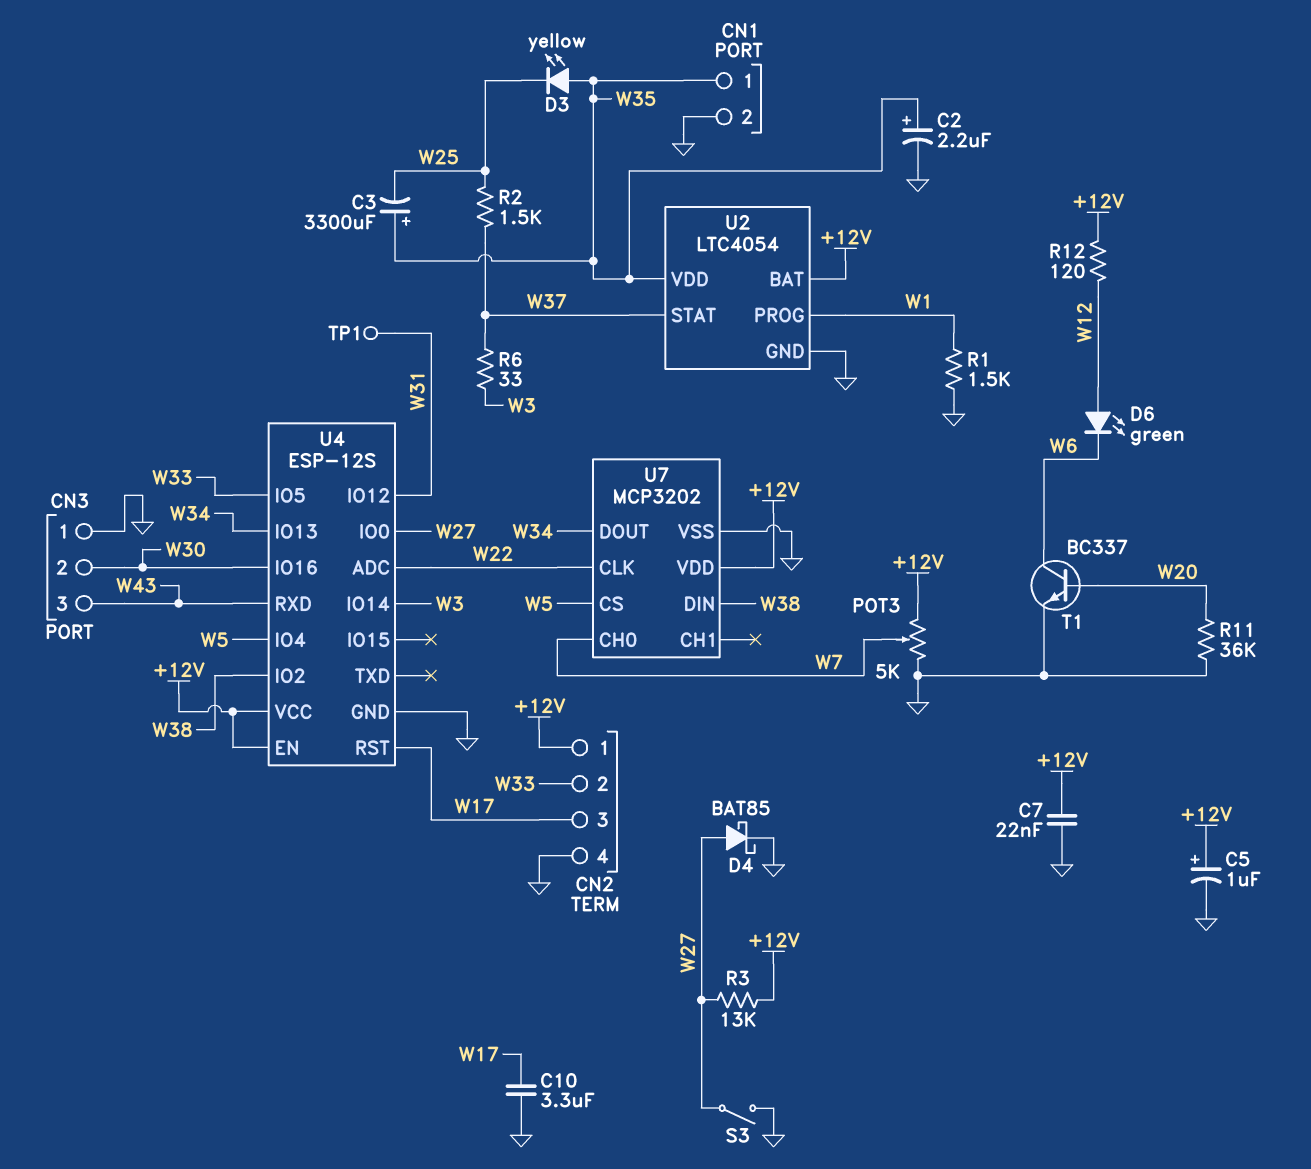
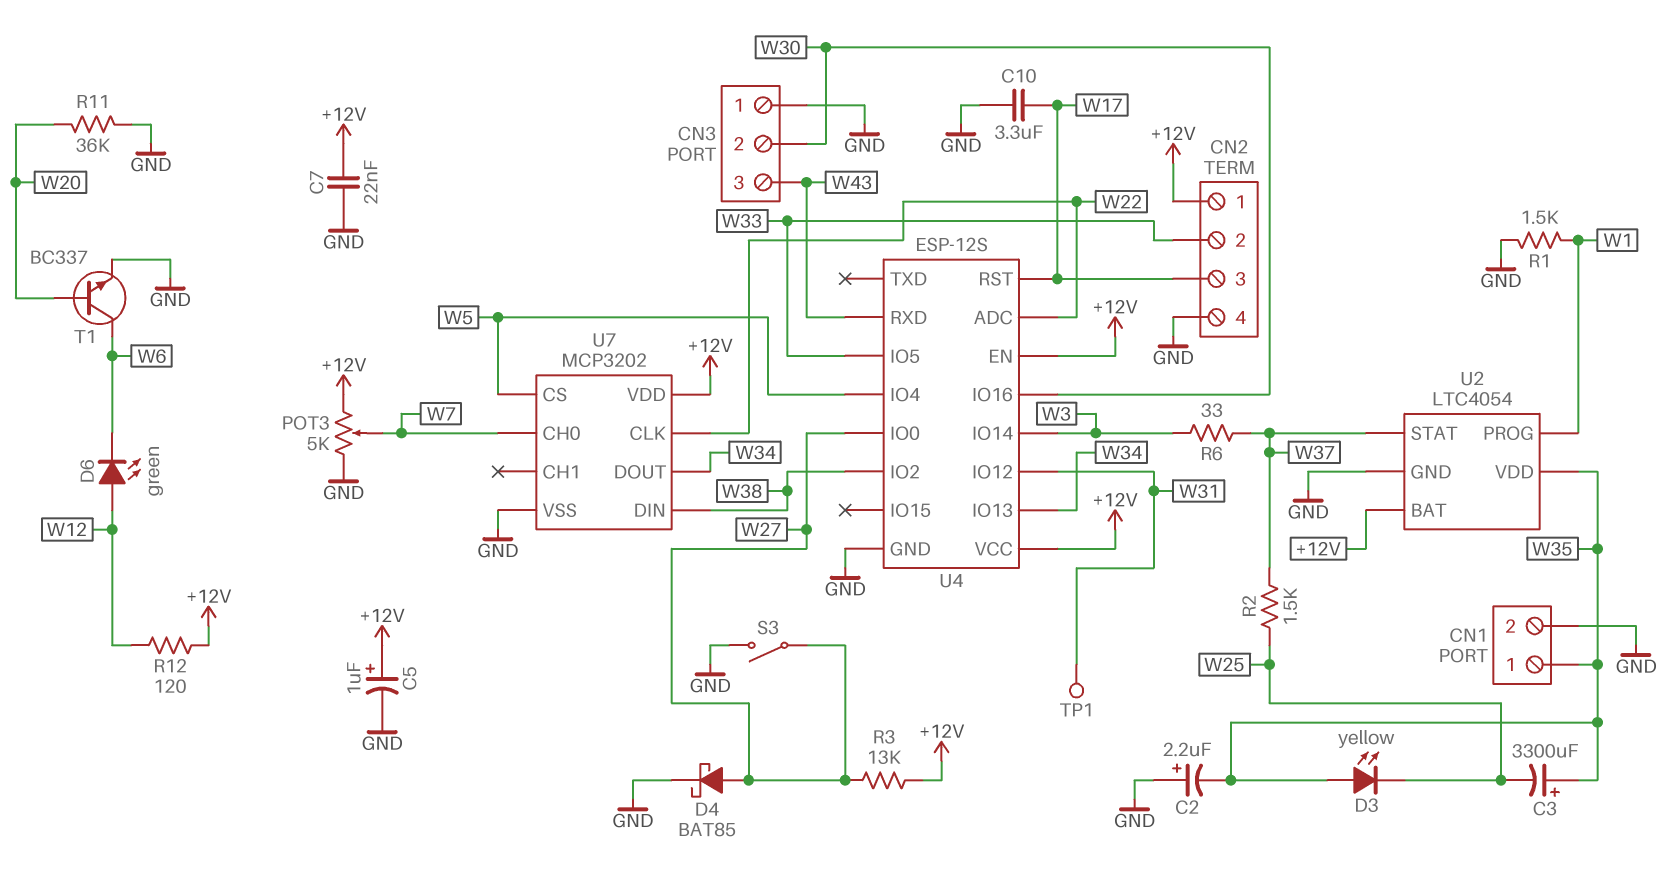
C2: 2.2uF (plus W35, minus GND) -> 2.2uF (plus GND, minus W35)

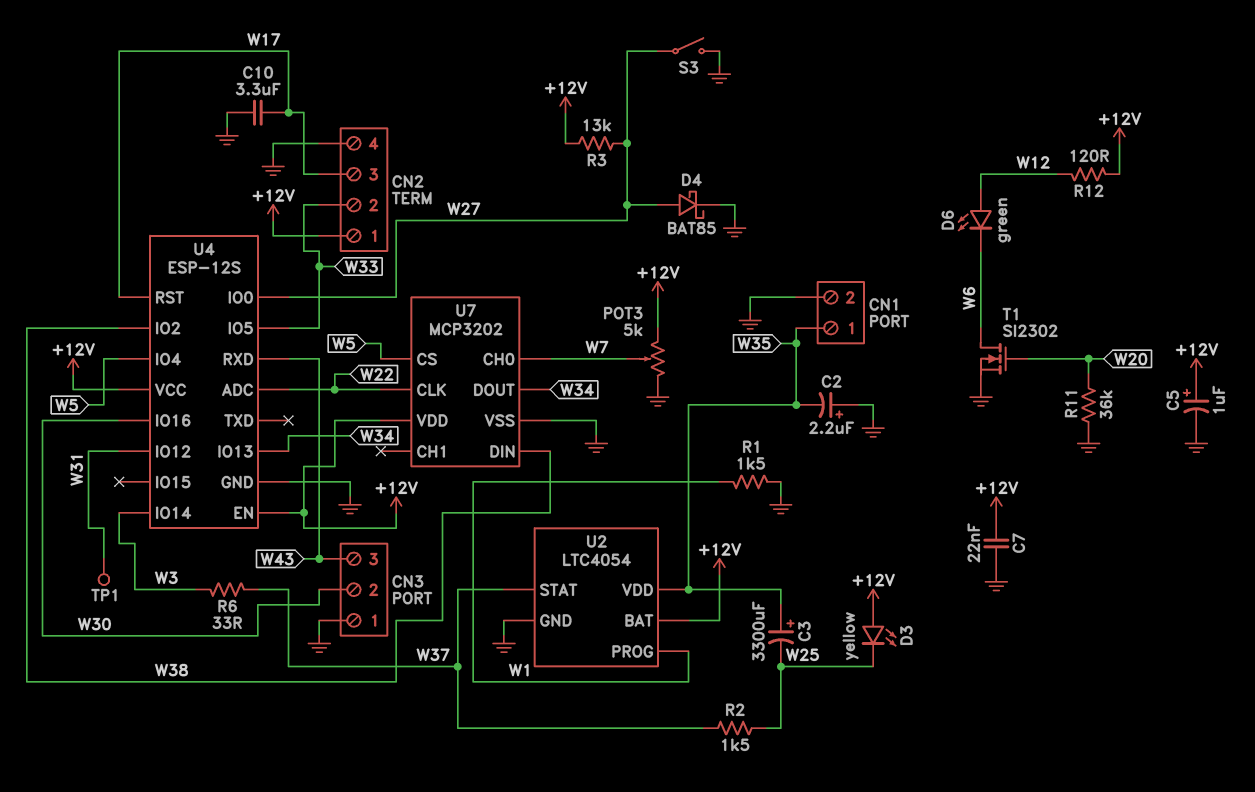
D3: LED yellow (A W35, K W25) -> LED yellow (A +12V, K W25)
T1: NPN BC337 (B W20, C W6, E GND) -> NMOS SI2302 (G W20, D W6, S GND)

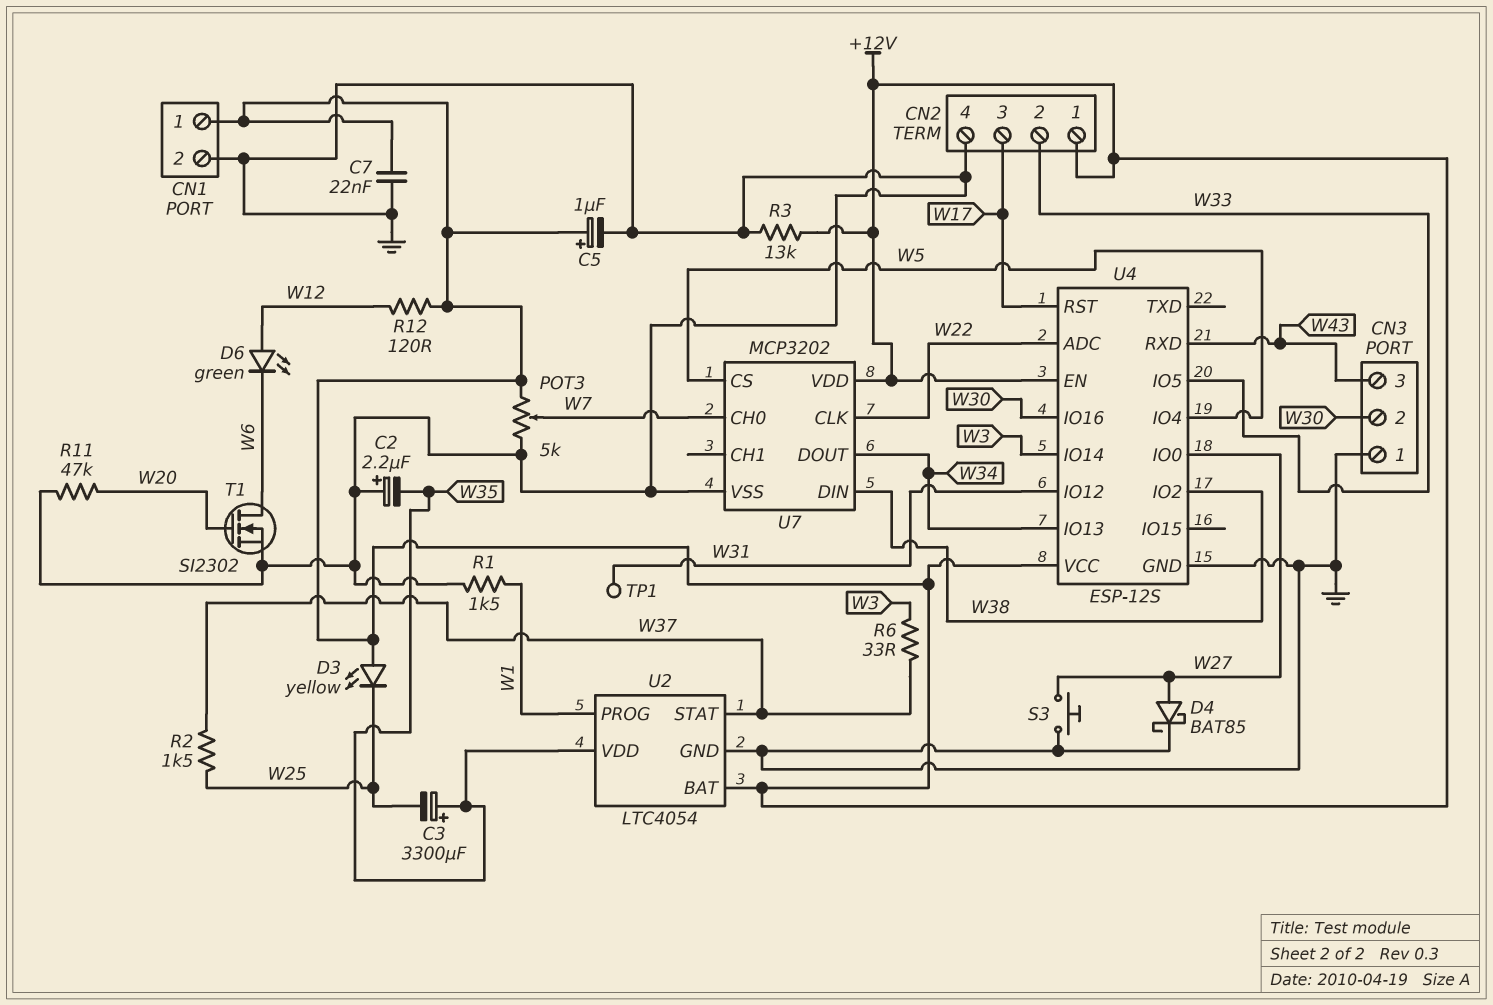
C10: 3.3uF (GND, W17) -> none
CN1 pin 1: W35 -> +12V
R3: 13k (+12V, W27) -> 13k (+12V, GND)
R11: 36k (GND, W20) -> 47k (GND, W20)
S3: switch (GND, W27) -> button (GND, W27)

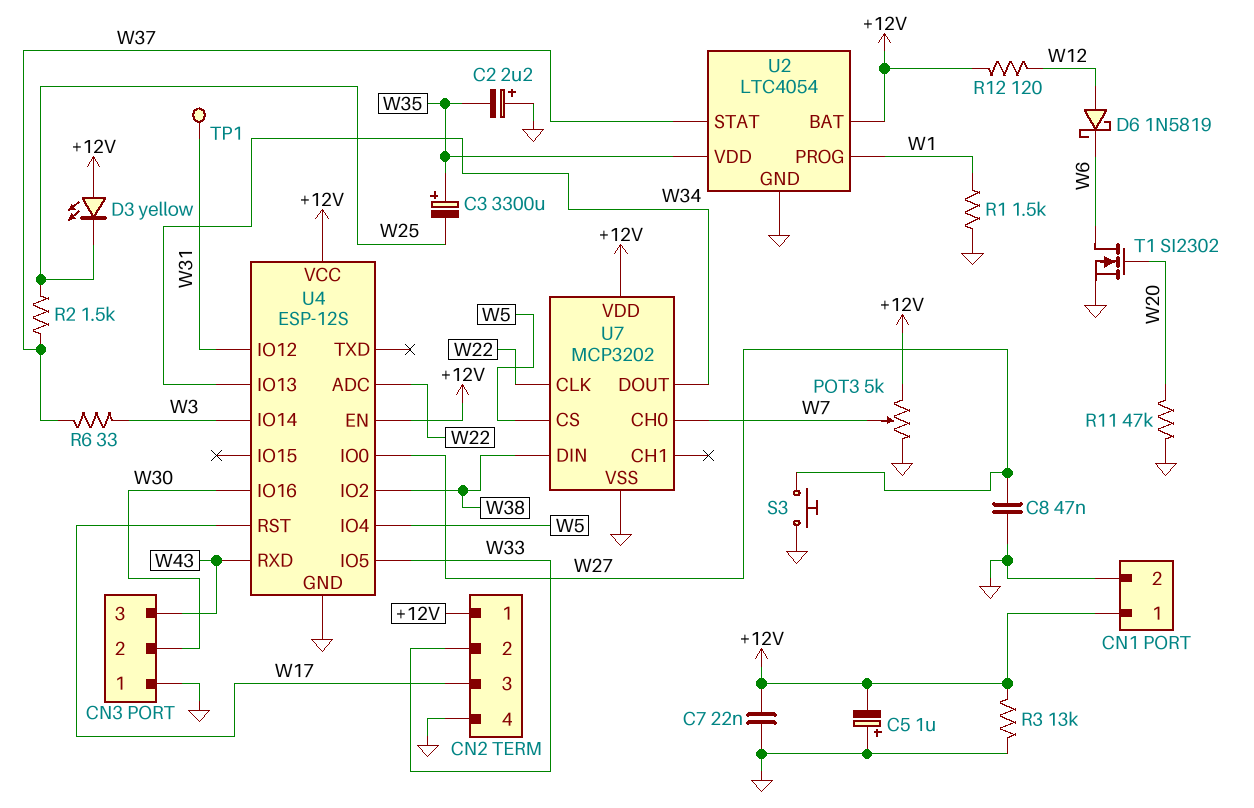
C5: 1uF (plus +12V, minus GND) -> 1uF (plus GND, minus +12V)
C8: none -> 47nF (GND, W27)
D4: schottky BAT85 (A W27, K GND) -> none
D6: LED green (A W12, K W6) -> schottky 1N5819 (A W12, K W6)

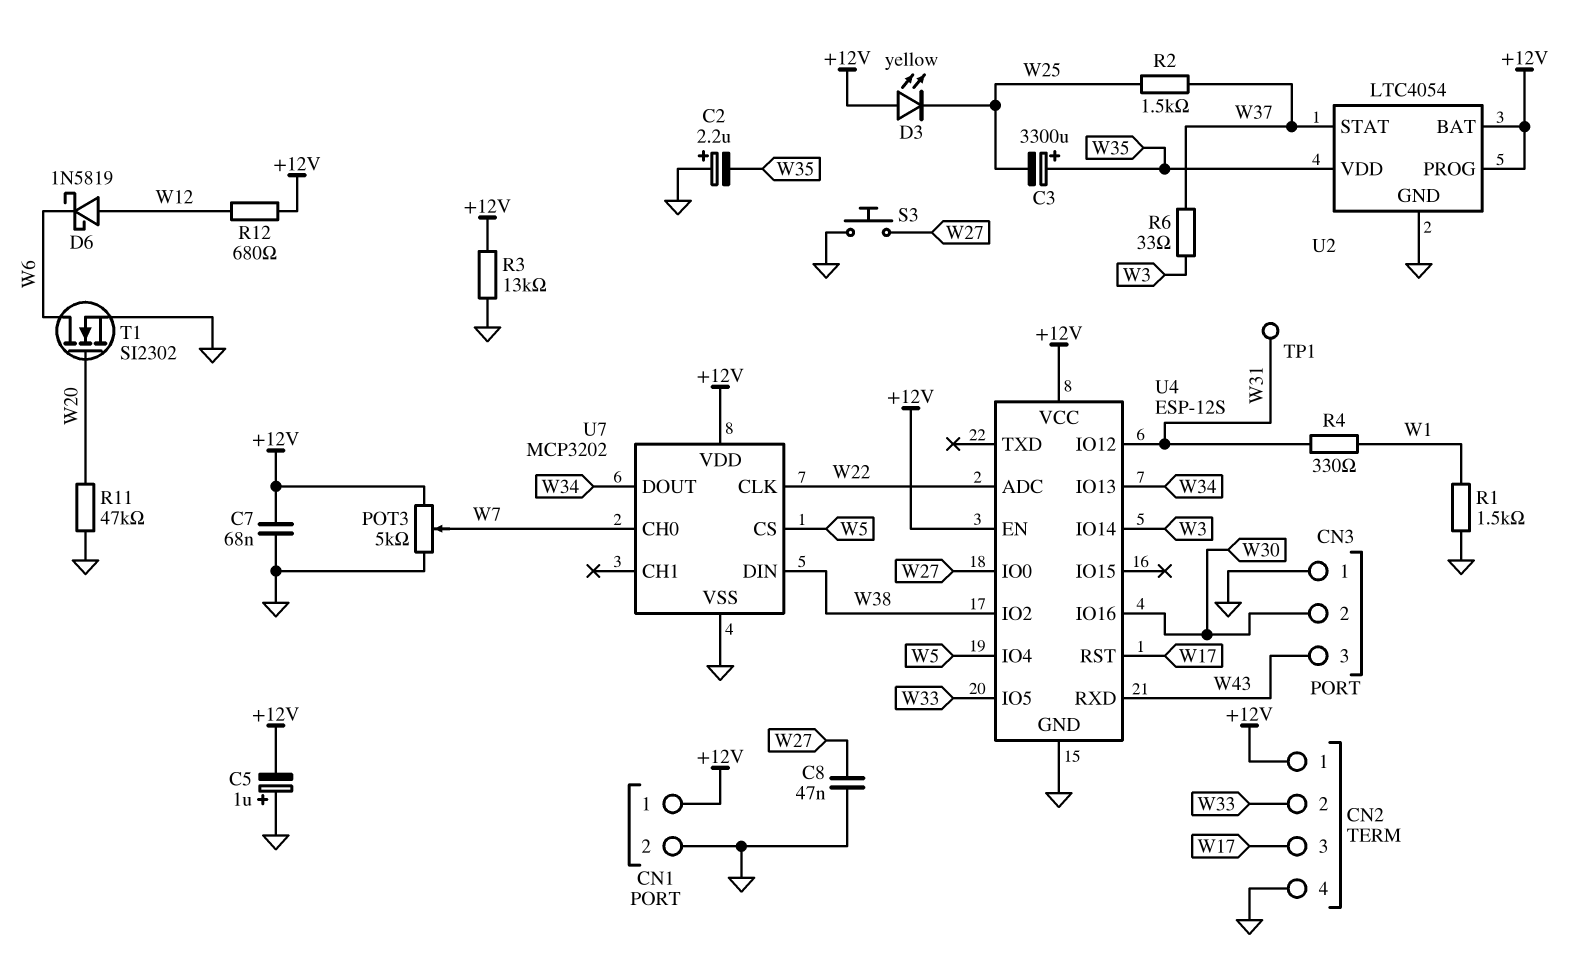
C7: 22nF (+12V, GND) -> 68nF (+12V, GND)
R4: none -> 330 (W1, W31)
R12: 120 (+12V, W12) -> 680 (+12V, W12)
U2 pin PROG: W1 -> +12V

